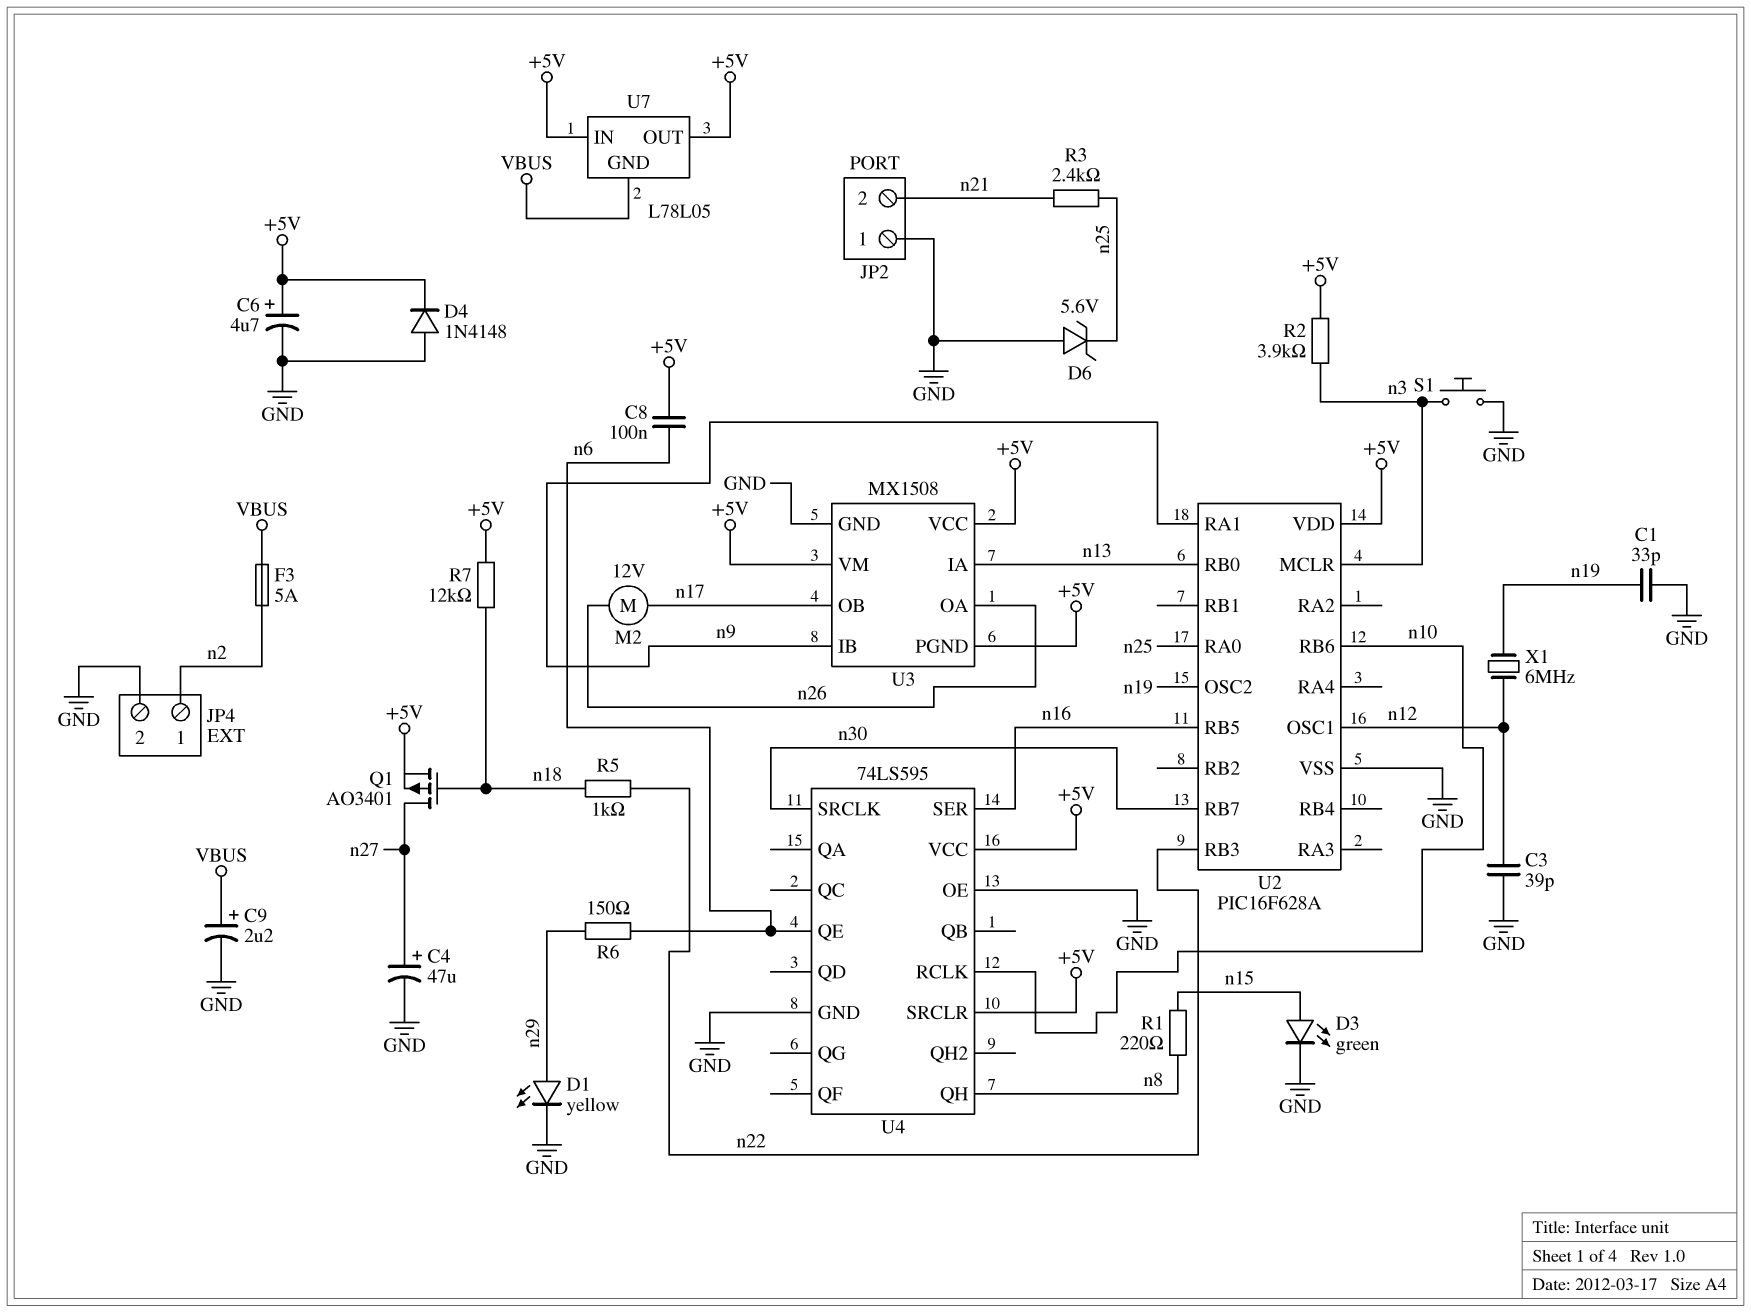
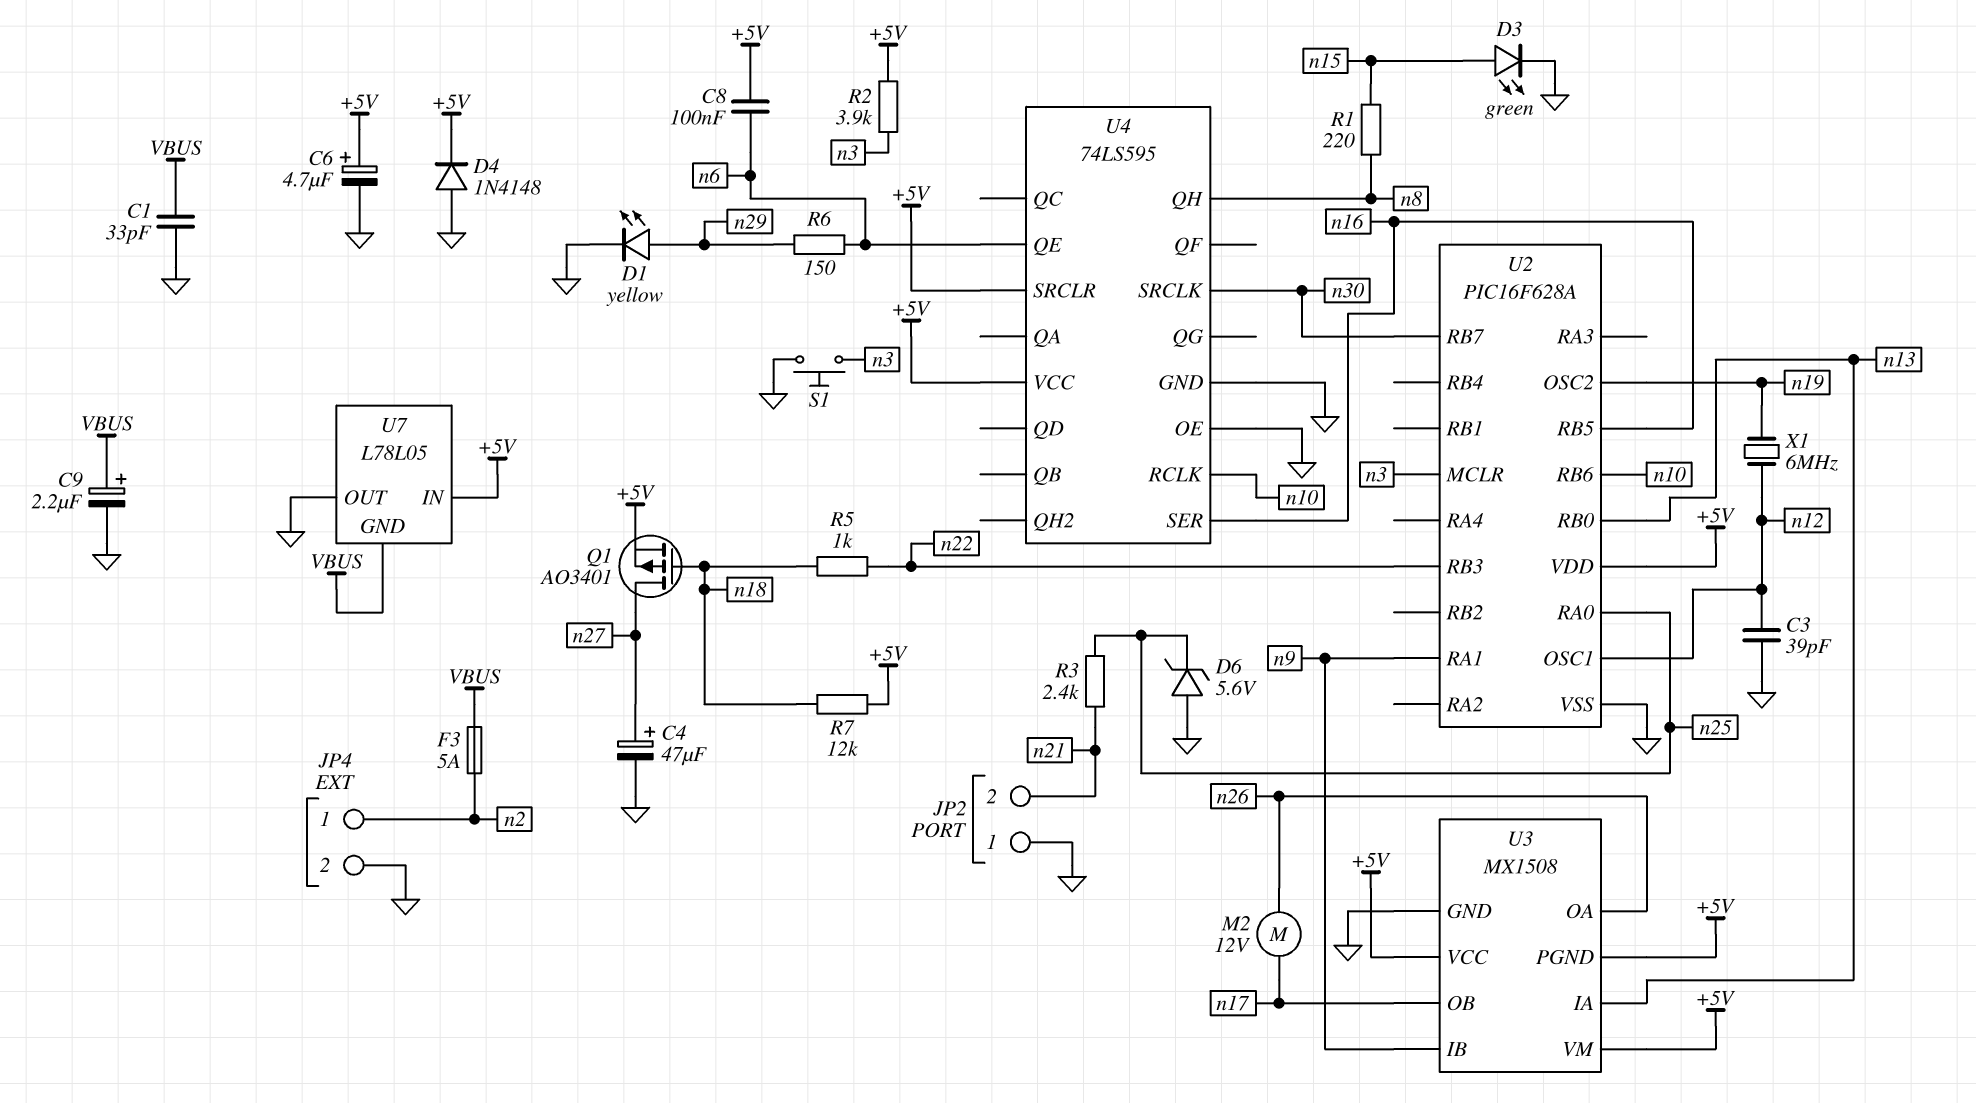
C1: 33pF (GND, n19) -> 33pF (GND, VBUS)
U7 pin OUT: +5V -> GND

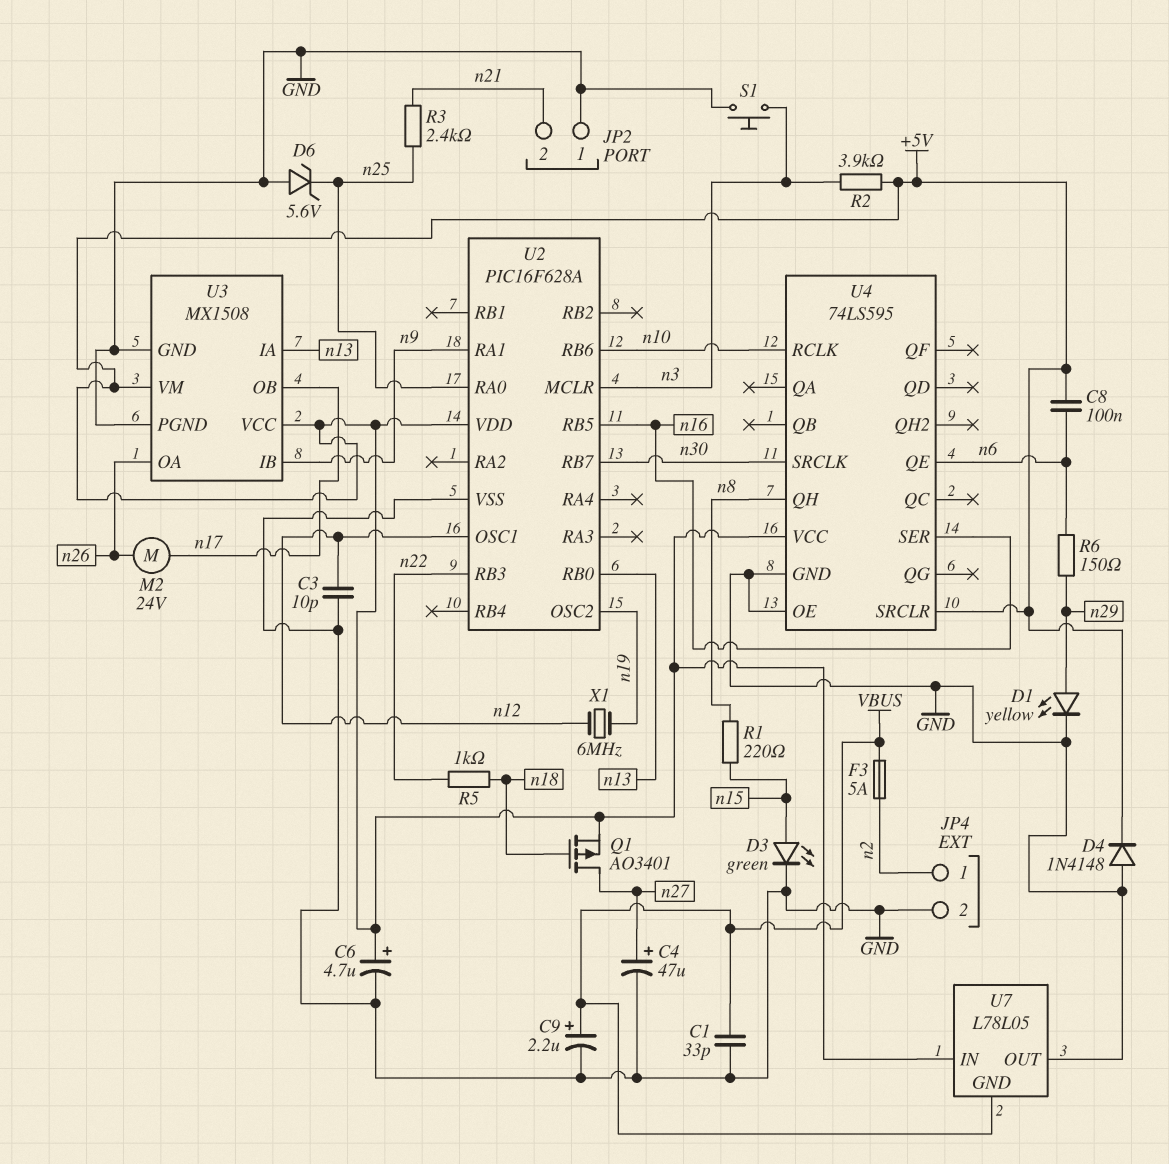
C3: 39pF (GND, n12) -> 10pF (GND, n12)
M2: motor 12V (n17, n26) -> motor 24V (n17, n26)
R7: 12k (+5V, n18) -> none
U3 pin PGND: +5V -> GND

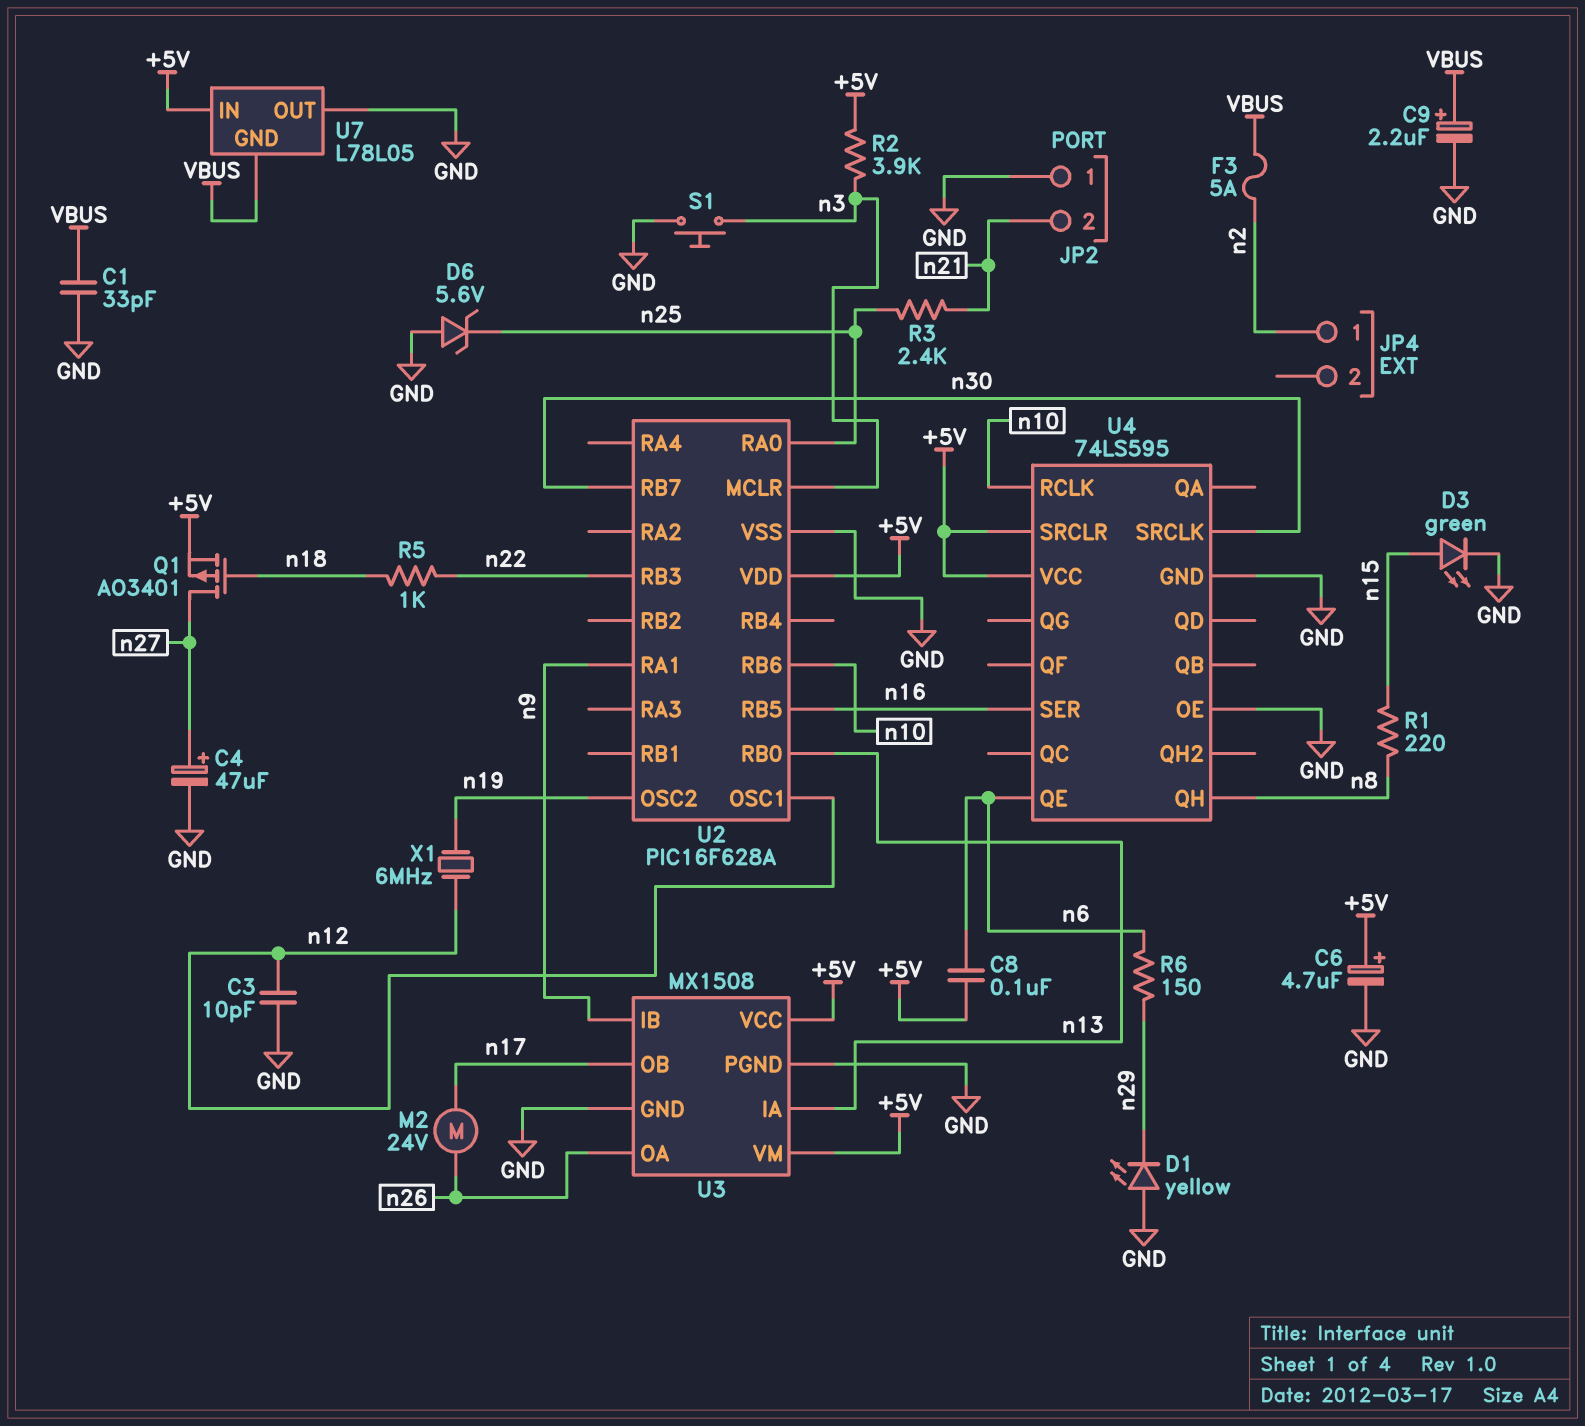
D1: LED yellow (A n29, K GND) -> LED yellow (A GND, K n29)
D4: diode 1N4148 (A GND, K +5V) -> none
JP4 pin 2: GND -> none

